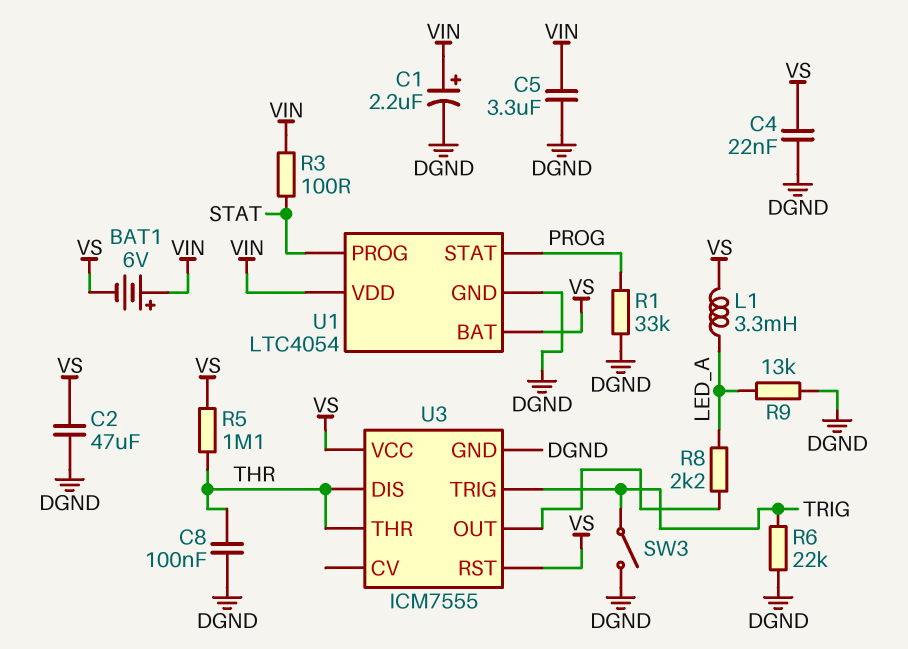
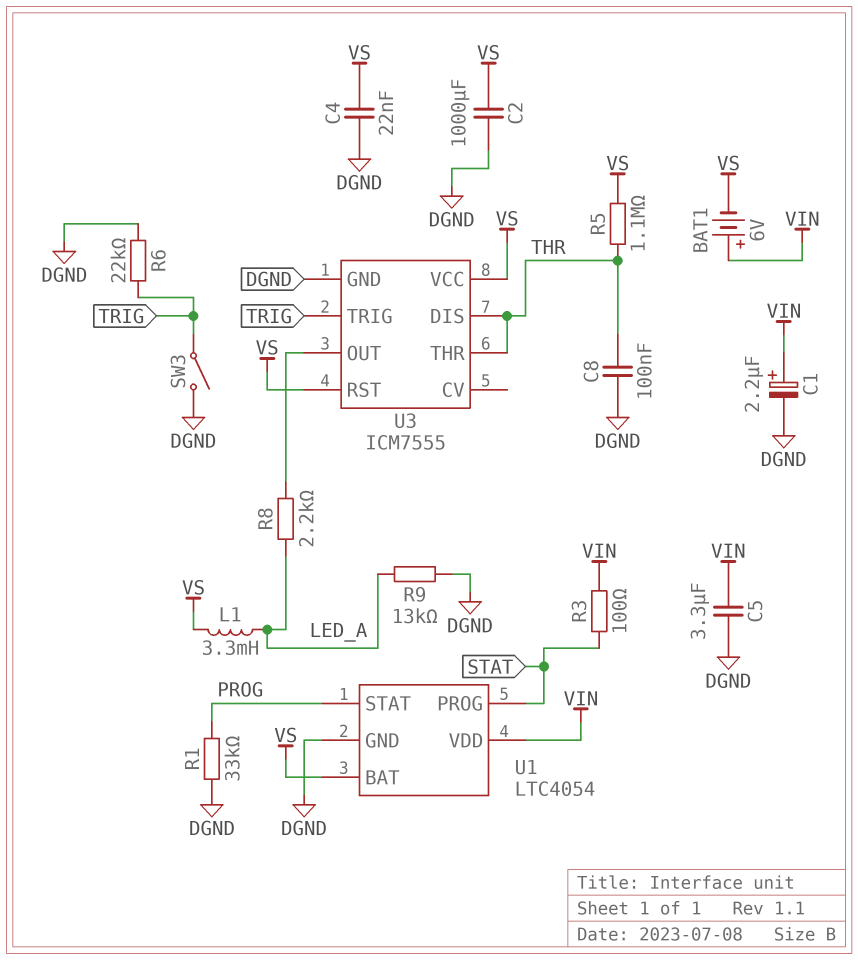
C2: 47uF (DGND, VS) -> 1000uF (DGND, VS)

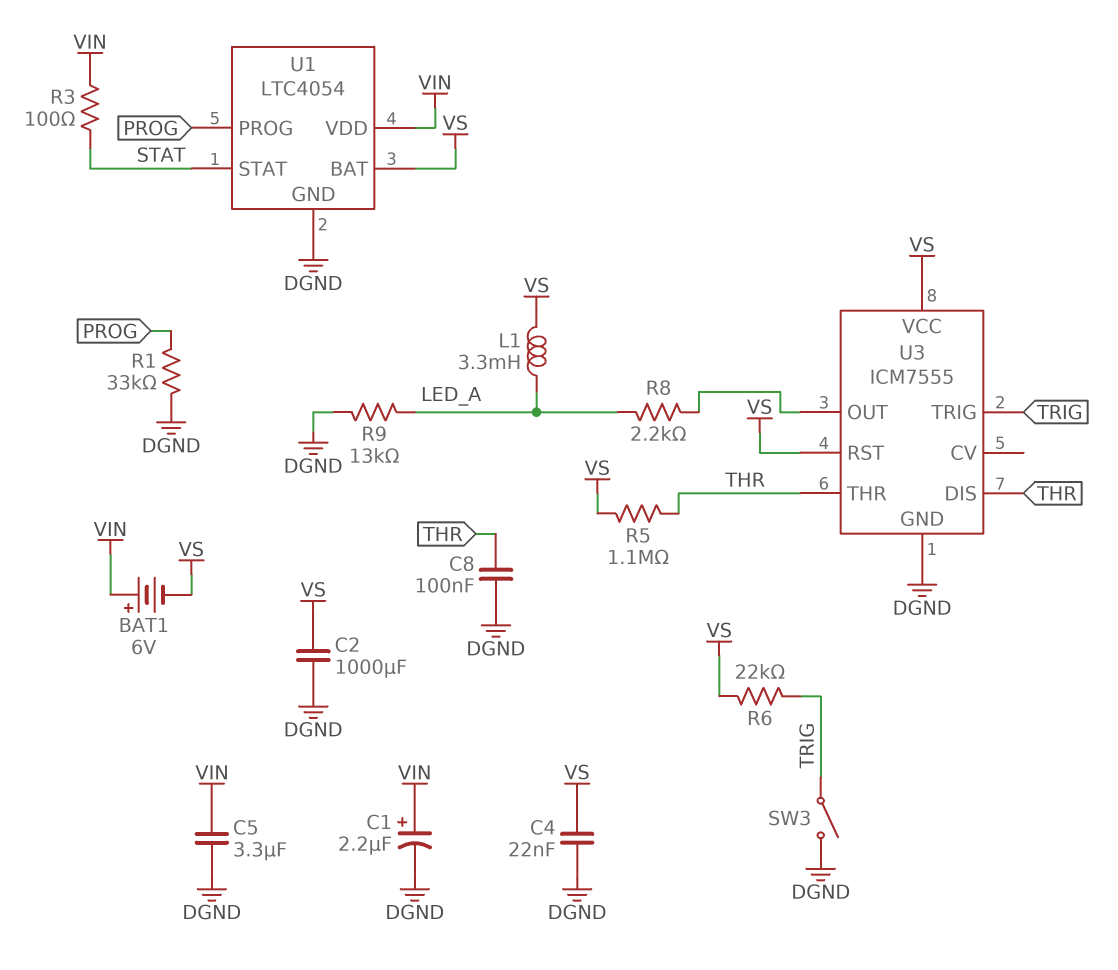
R6: 22k (DGND, TRIG) -> 22k (TRIG, VS)
U1 pin PROG: STAT -> PROG
U1 pin STAT: PROG -> STAT

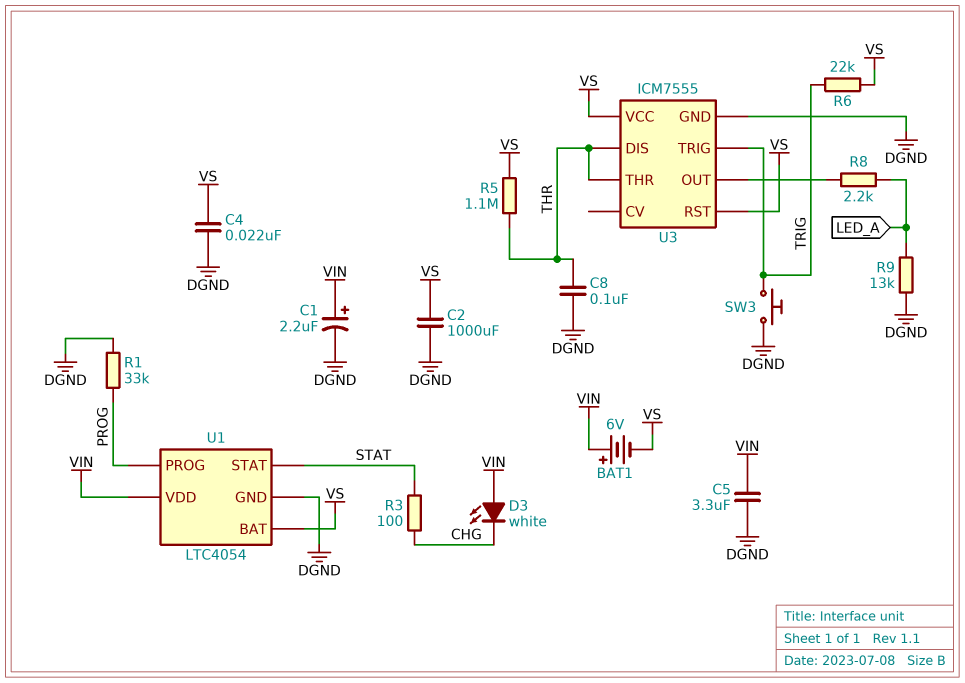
D3: none -> LED white (A VIN, K CHG)
L1: 3.3mH (LED_A, VS) -> none
R3: 100 (STAT, VIN) -> 100 (CHG, STAT)
SW3: switch (DGND, TRIG) -> button (DGND, TRIG)

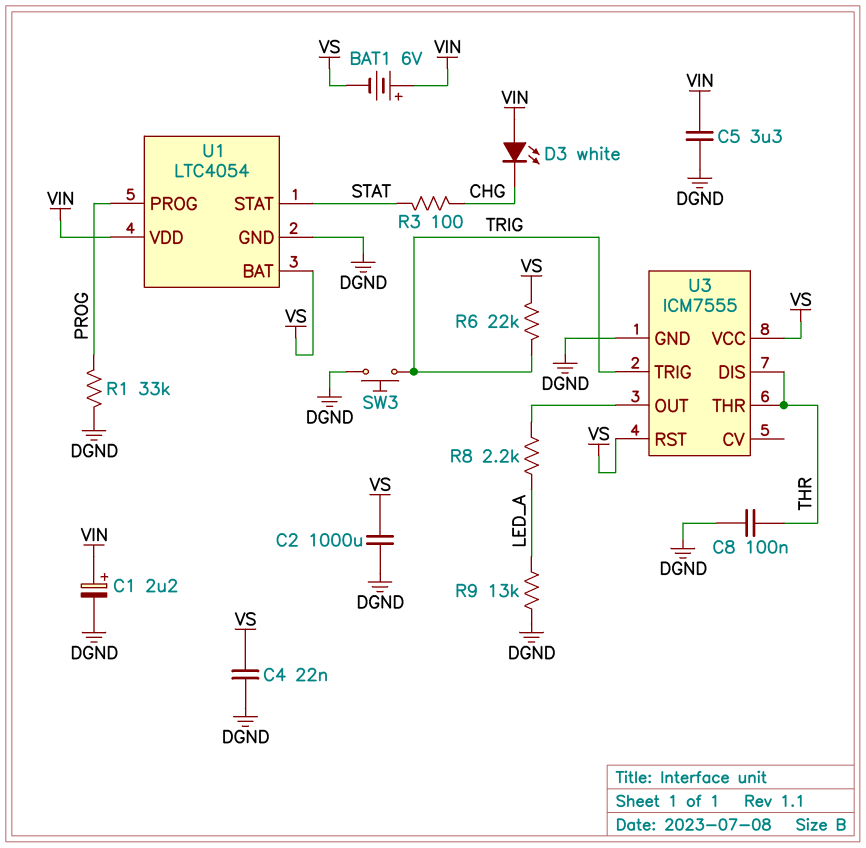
R5: 1.1M (THR, VS) -> none

